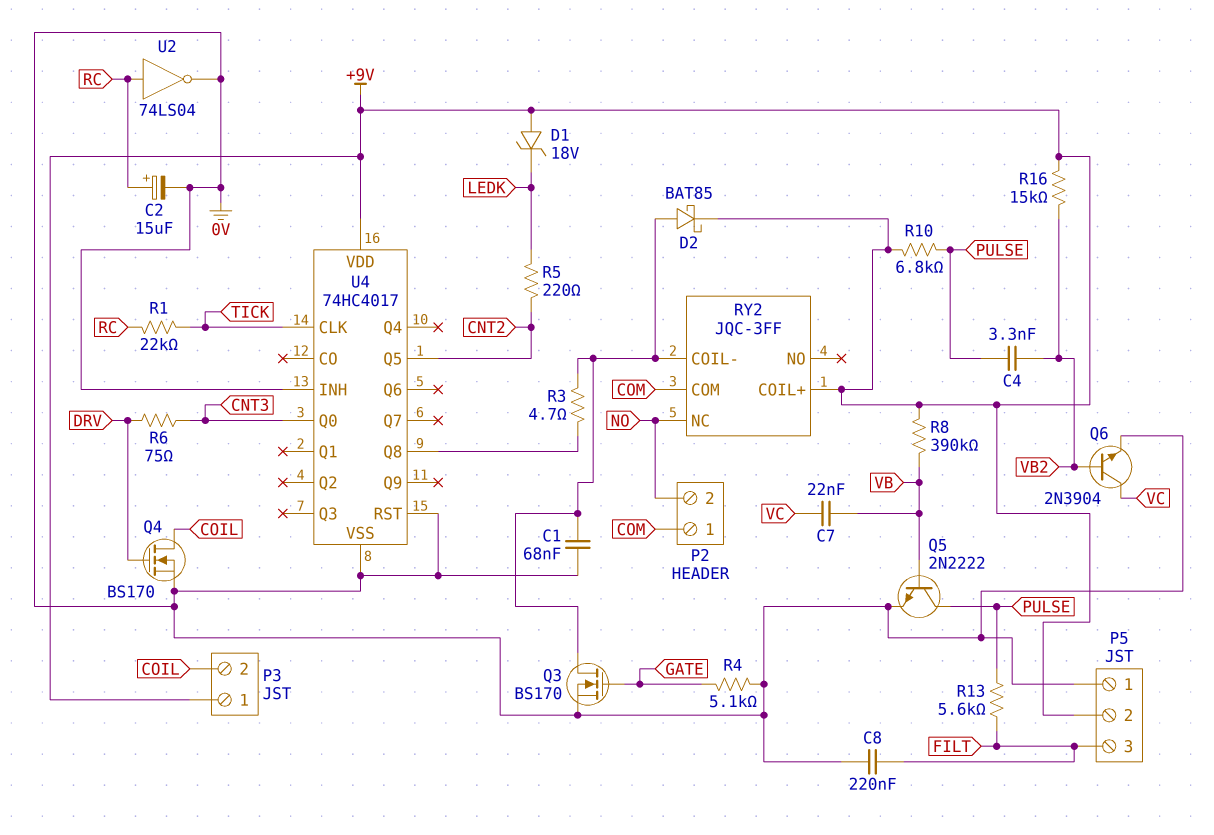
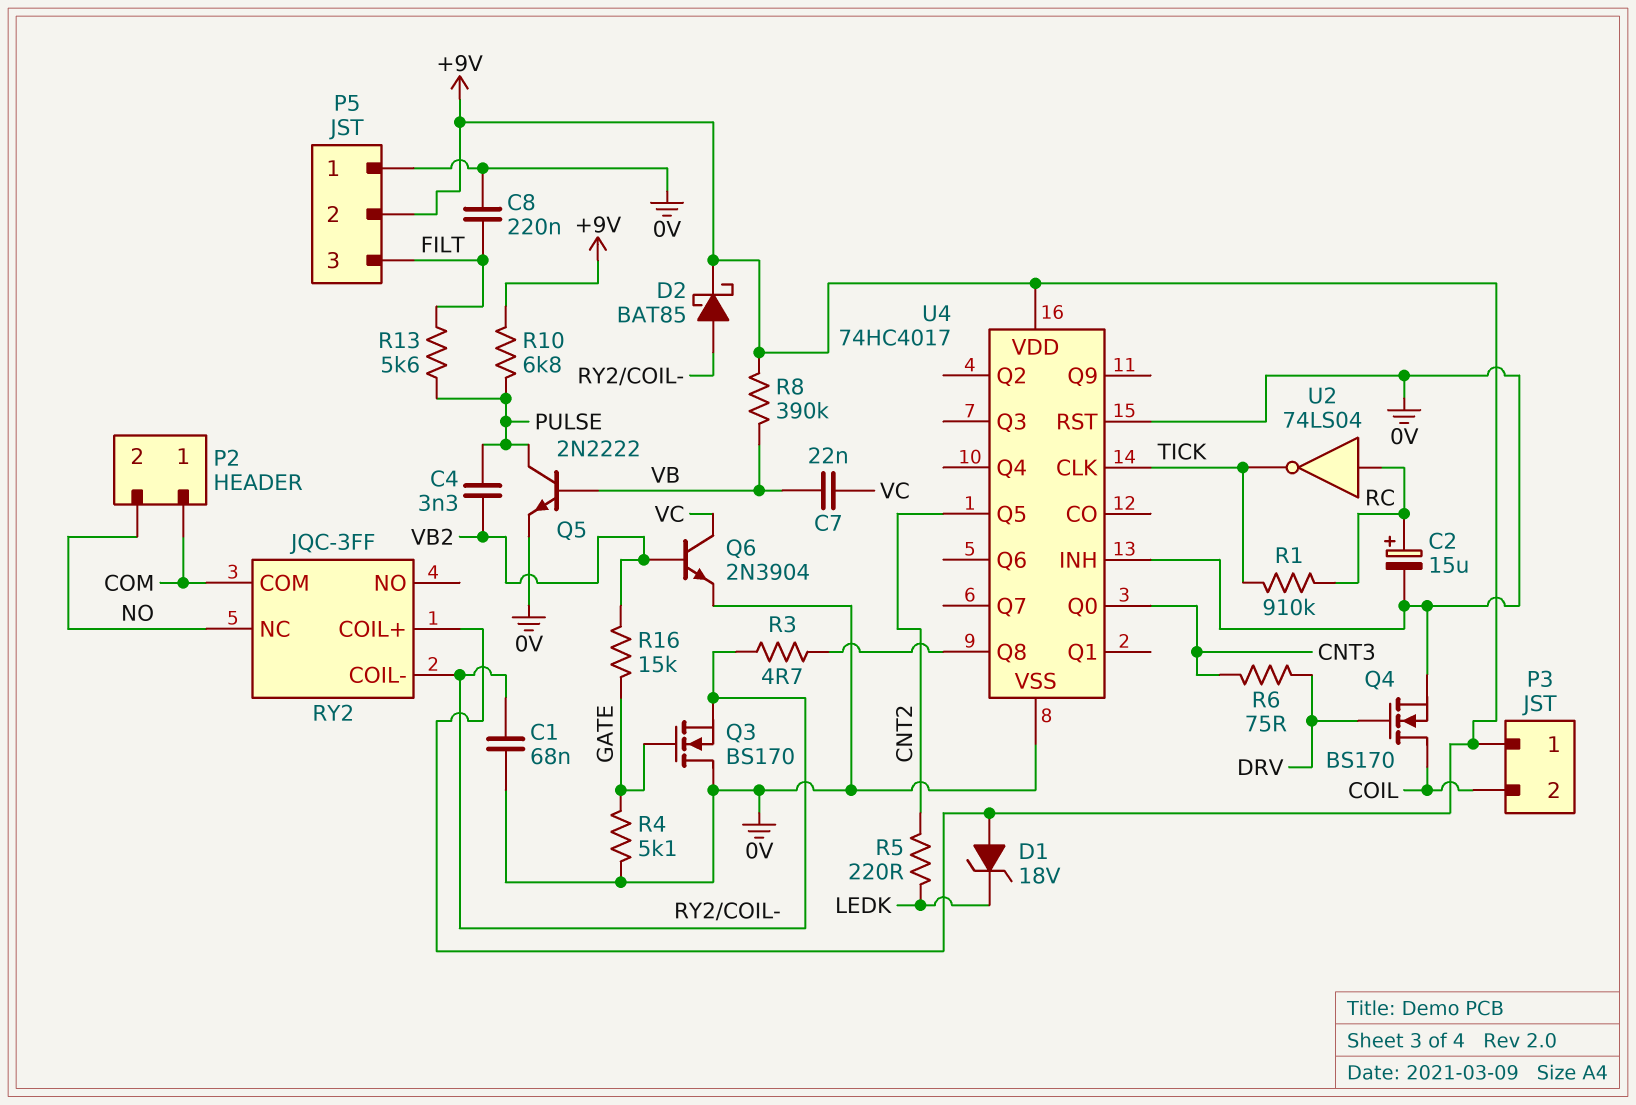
Q3: NMOS BS170 (G GATE, D RY2/COIL-, S 0V) -> NMOS BS170 (G GATE, D 0V, S RY2/COIL-)
R1: 22k (RC, TICK) -> 910k (RC, TICK)
R16: 15k (+9V, VB2) -> 15k (GATE, VB2)
U2: NOT 74LS04 (in RC, out 0V) -> NOT 74LS04 (in RC, out TICK)

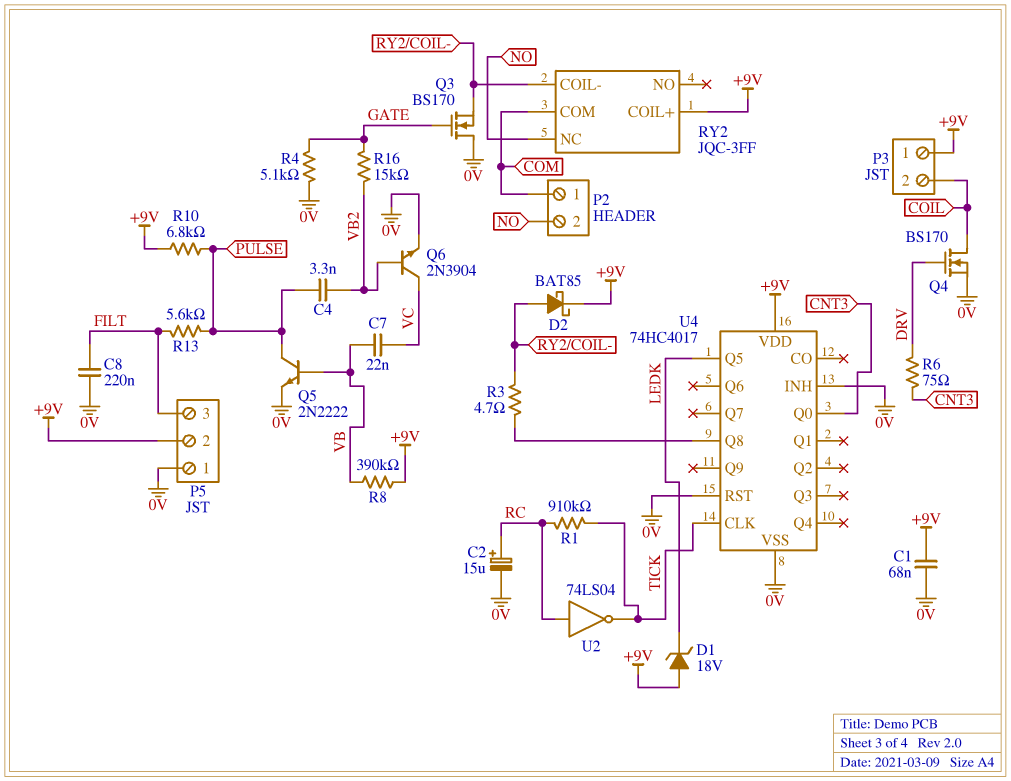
C1: 68nF (0V, RY2/COIL-) -> 68nF (+9V, 0V)
R5: 220 (CNT2, LEDK) -> none
U4 pin Q5: CNT2 -> LEDK

